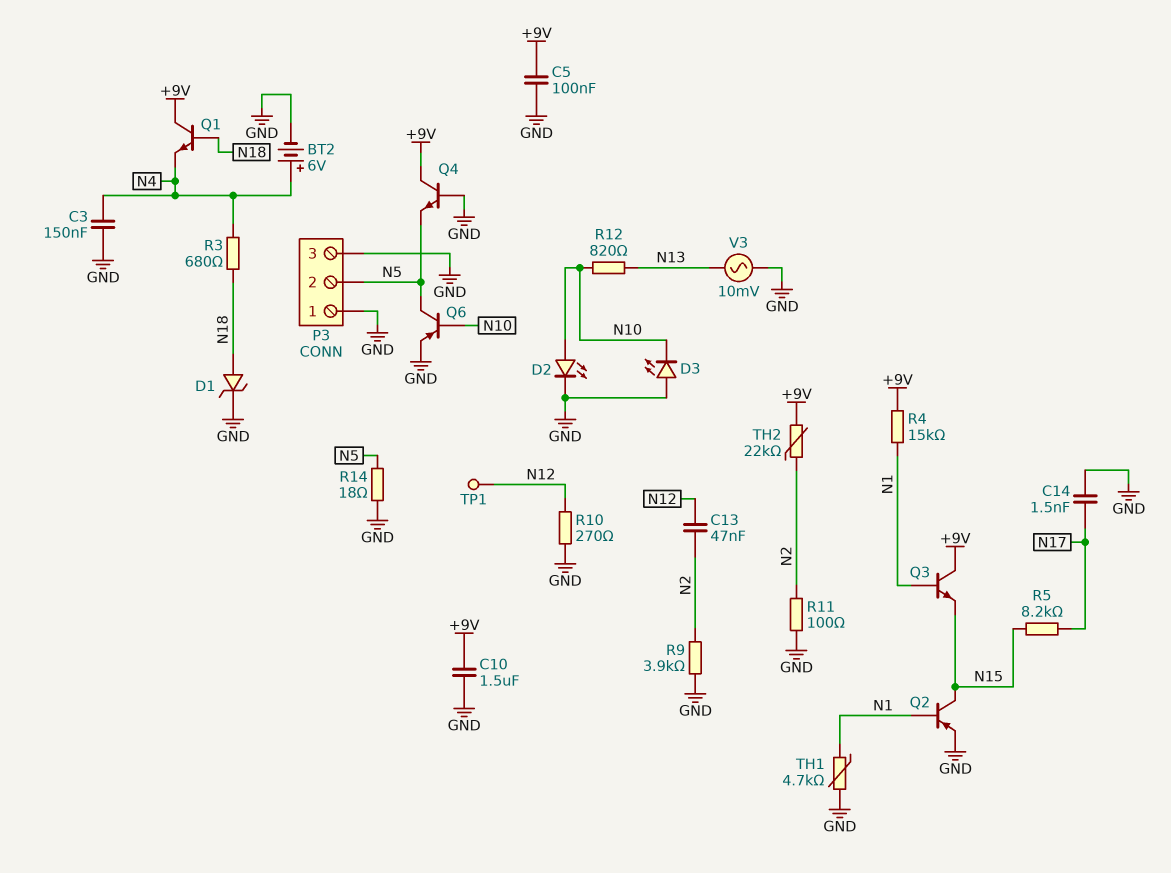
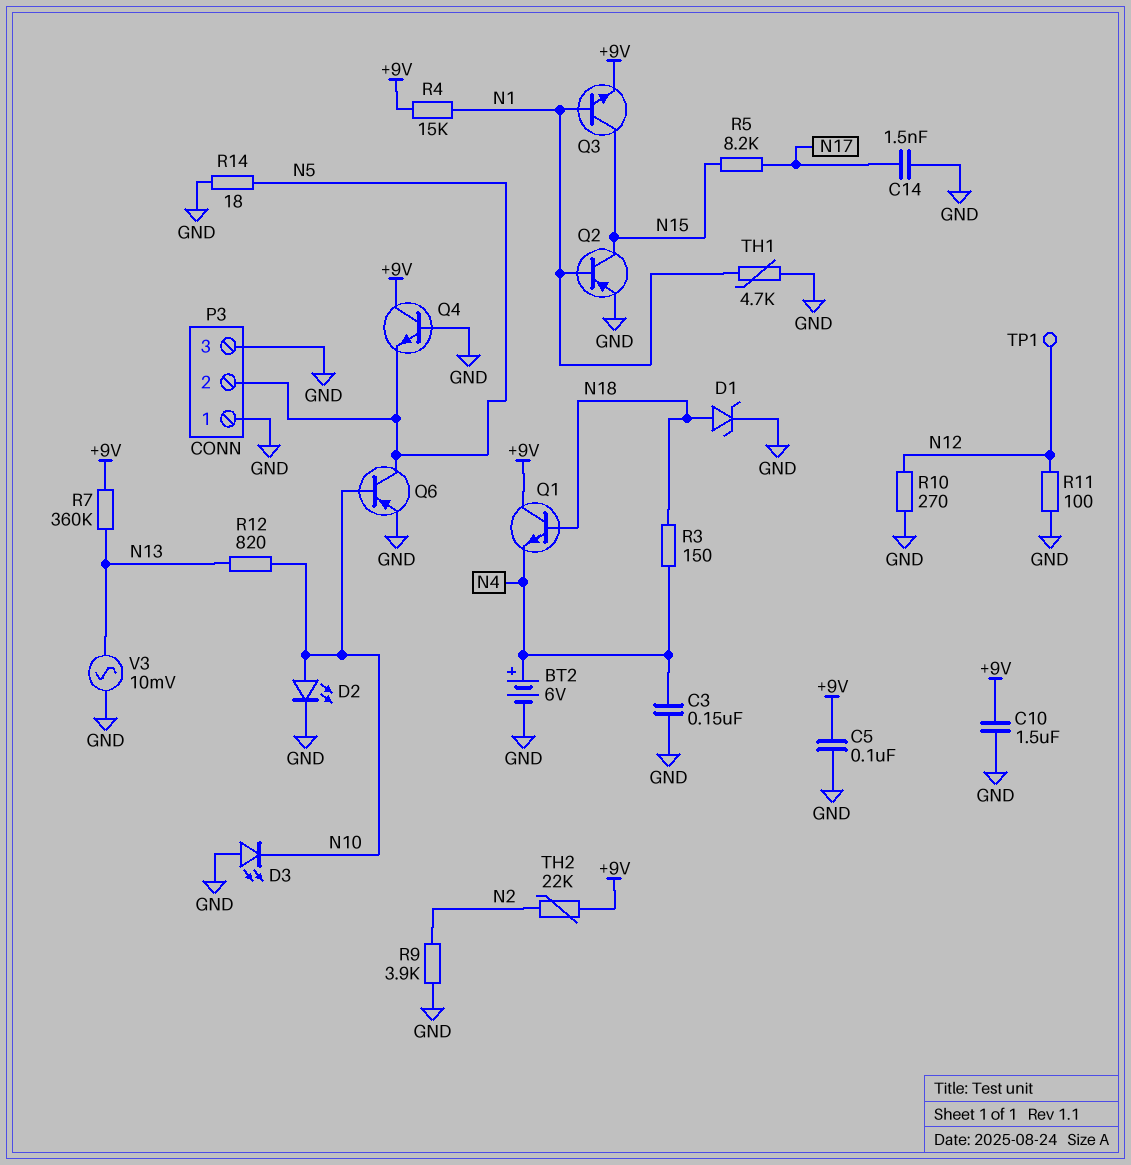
C13: 47nF (N2, N12) -> none
Q3: NPN (B N1, C +9V, E N15) -> NPN (B N1, C N15, E +9V)
R3: 680 (N4, N18) -> 150 (N4, N18)
R7: none -> 360k (+9V, N13)
R11: 100 (GND, N2) -> 100 (GND, N12)

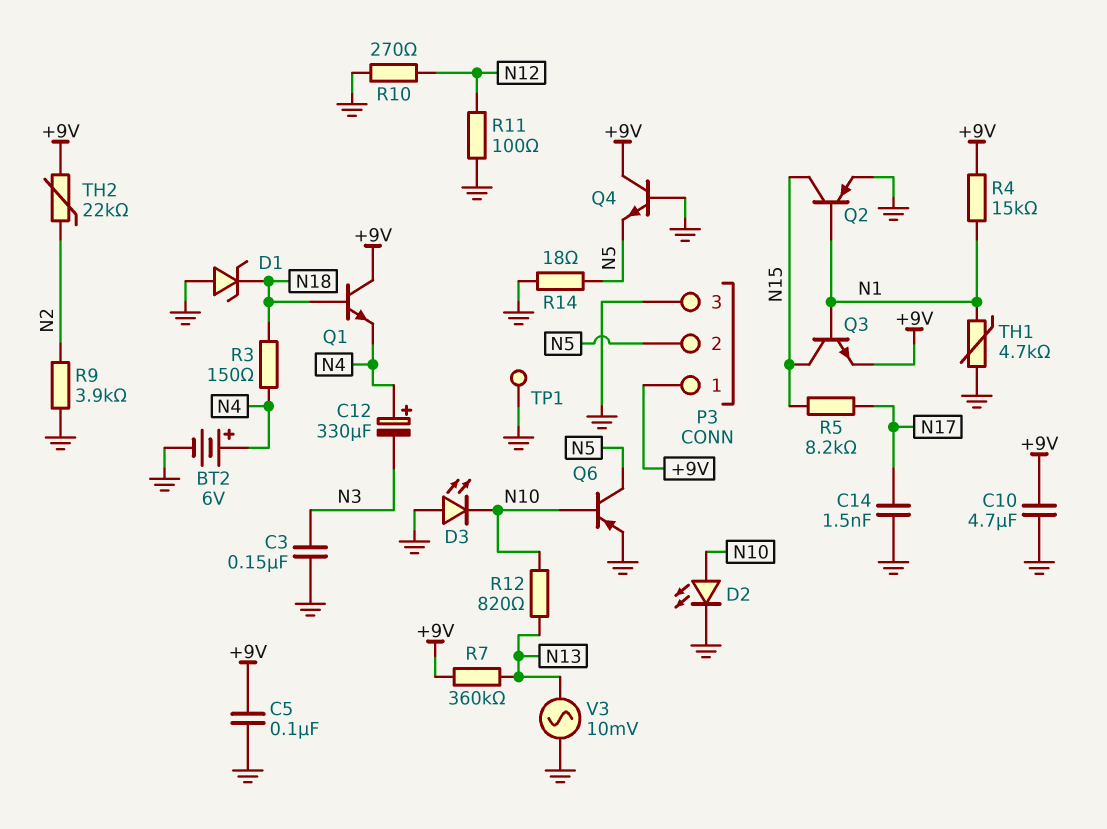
C3: 150nF (GND, N4) -> 150nF (GND, N3)
C10: 1.5uF (+9V, GND) -> 4.7uF (+9V, GND)
C12: none -> 330uF (plus N4, minus N3)
D1: zener (A N18, K GND) -> zener (A GND, K N18)
P3 pin 1: GND -> +9V
TP1: test point (N12) -> test point (GND)

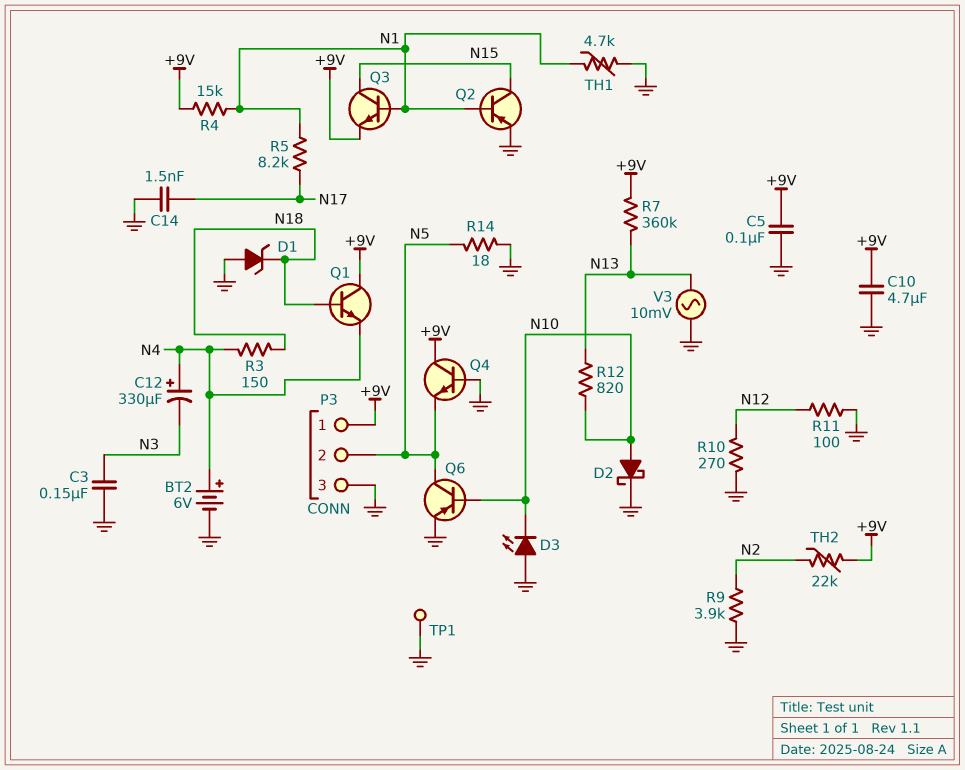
D2: LED (A N10, K GND) -> schottky (A N10, K GND)
R5: 8.2k (N15, N17) -> 8.2k (N1, N17)

